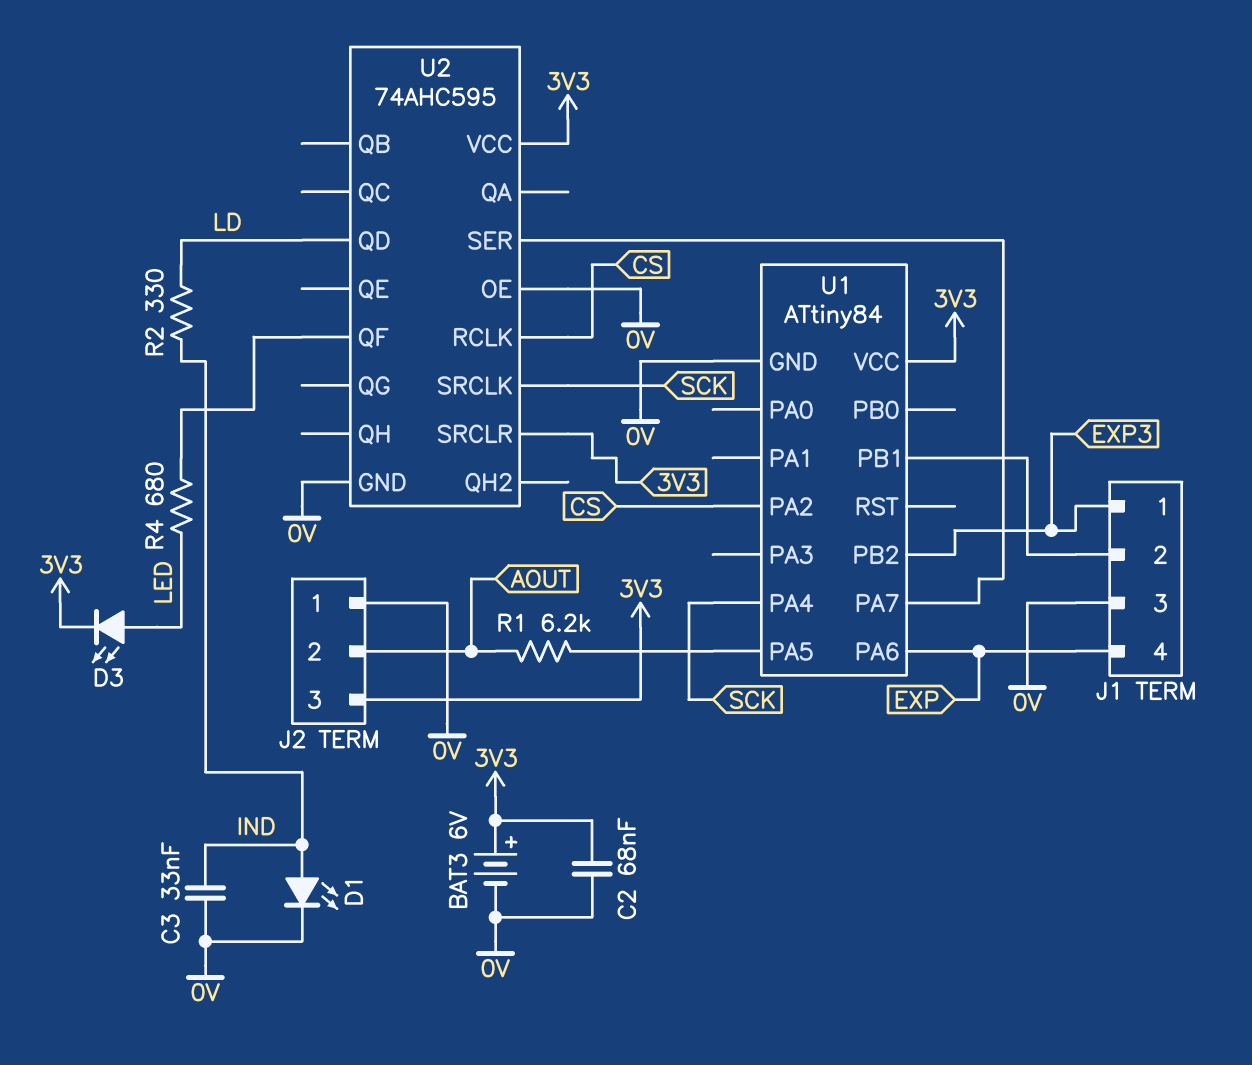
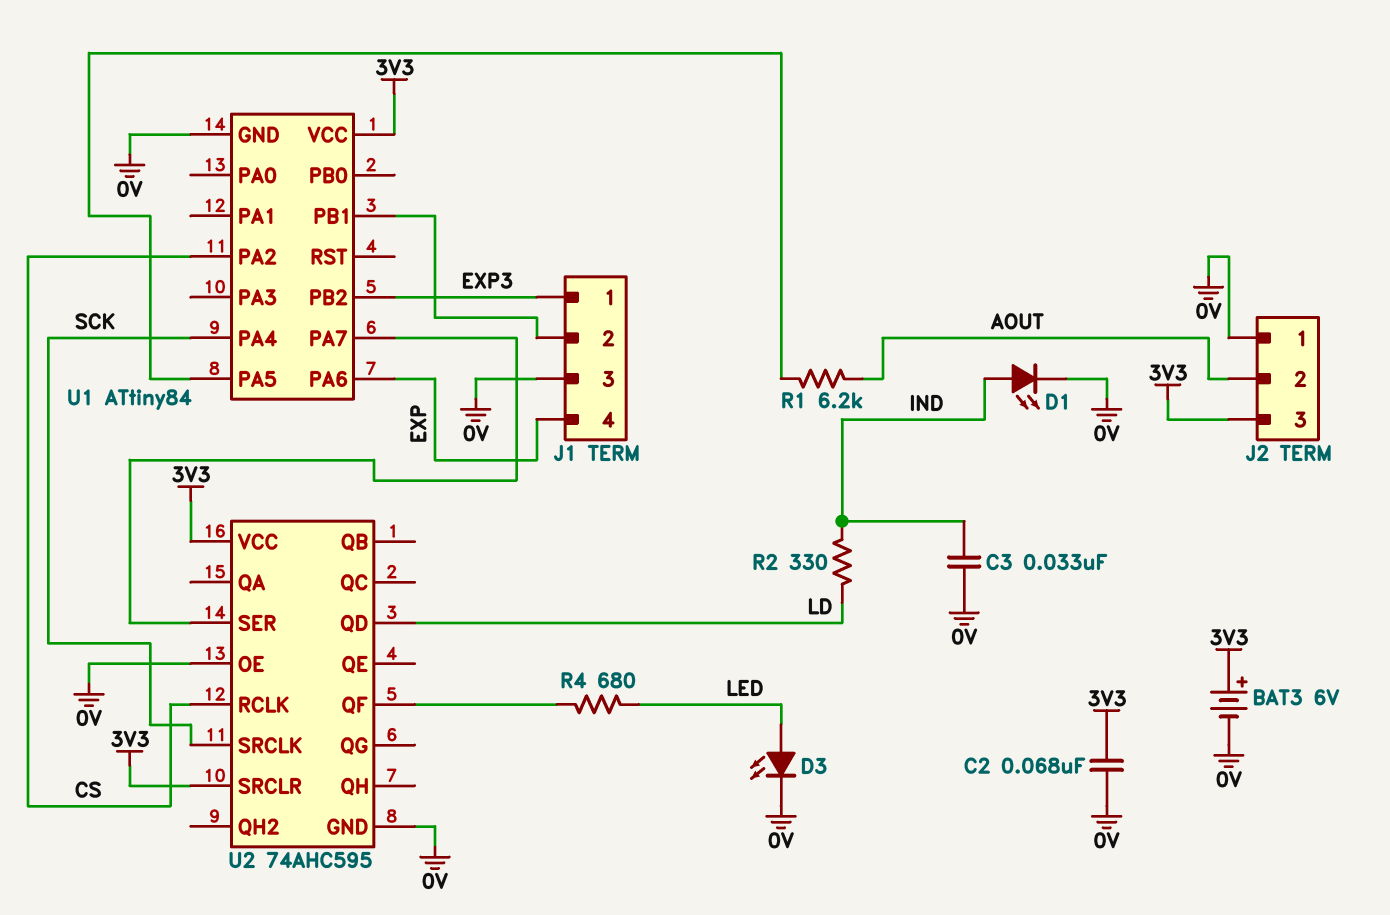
D3: LED (A LED, K 3V3) -> LED (A LED, K 0V)

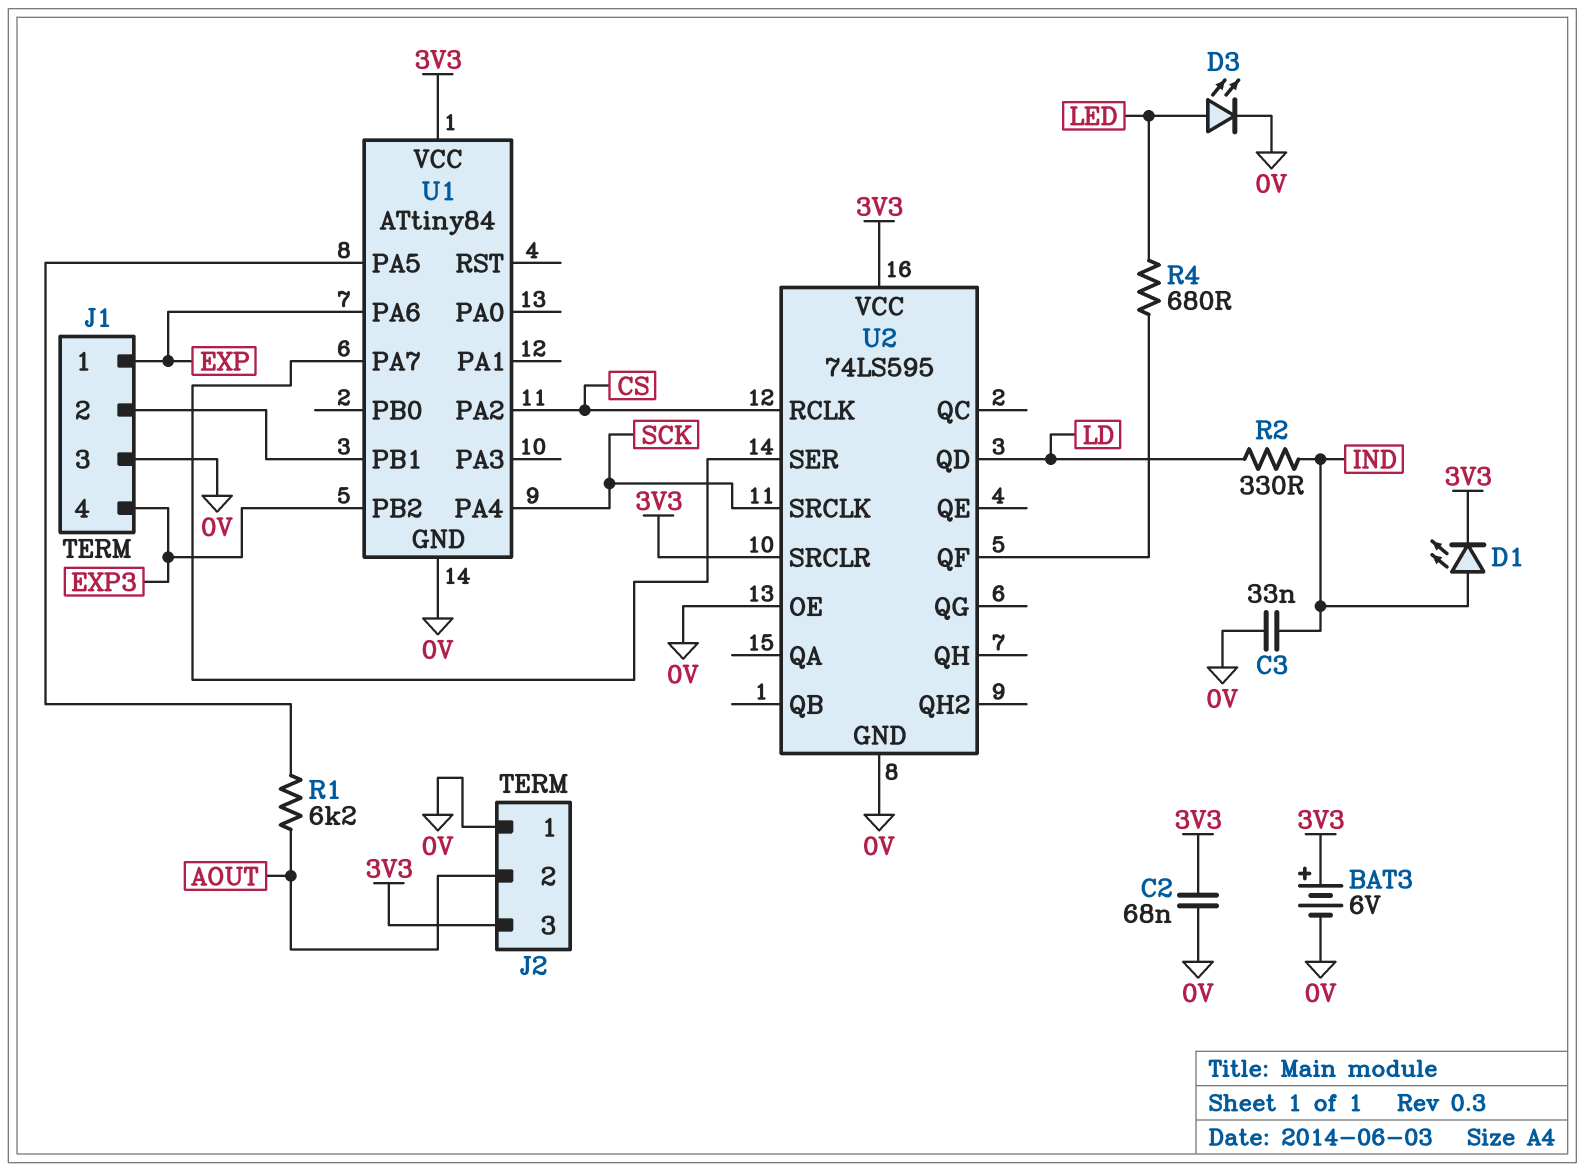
D1: LED (A IND, K 0V) -> LED (A IND, K 3V3)
J1 pin 1: EXP3 -> EXP
J1 pin 4: EXP -> EXP3
U2: 74AHC595 -> 74LS595

